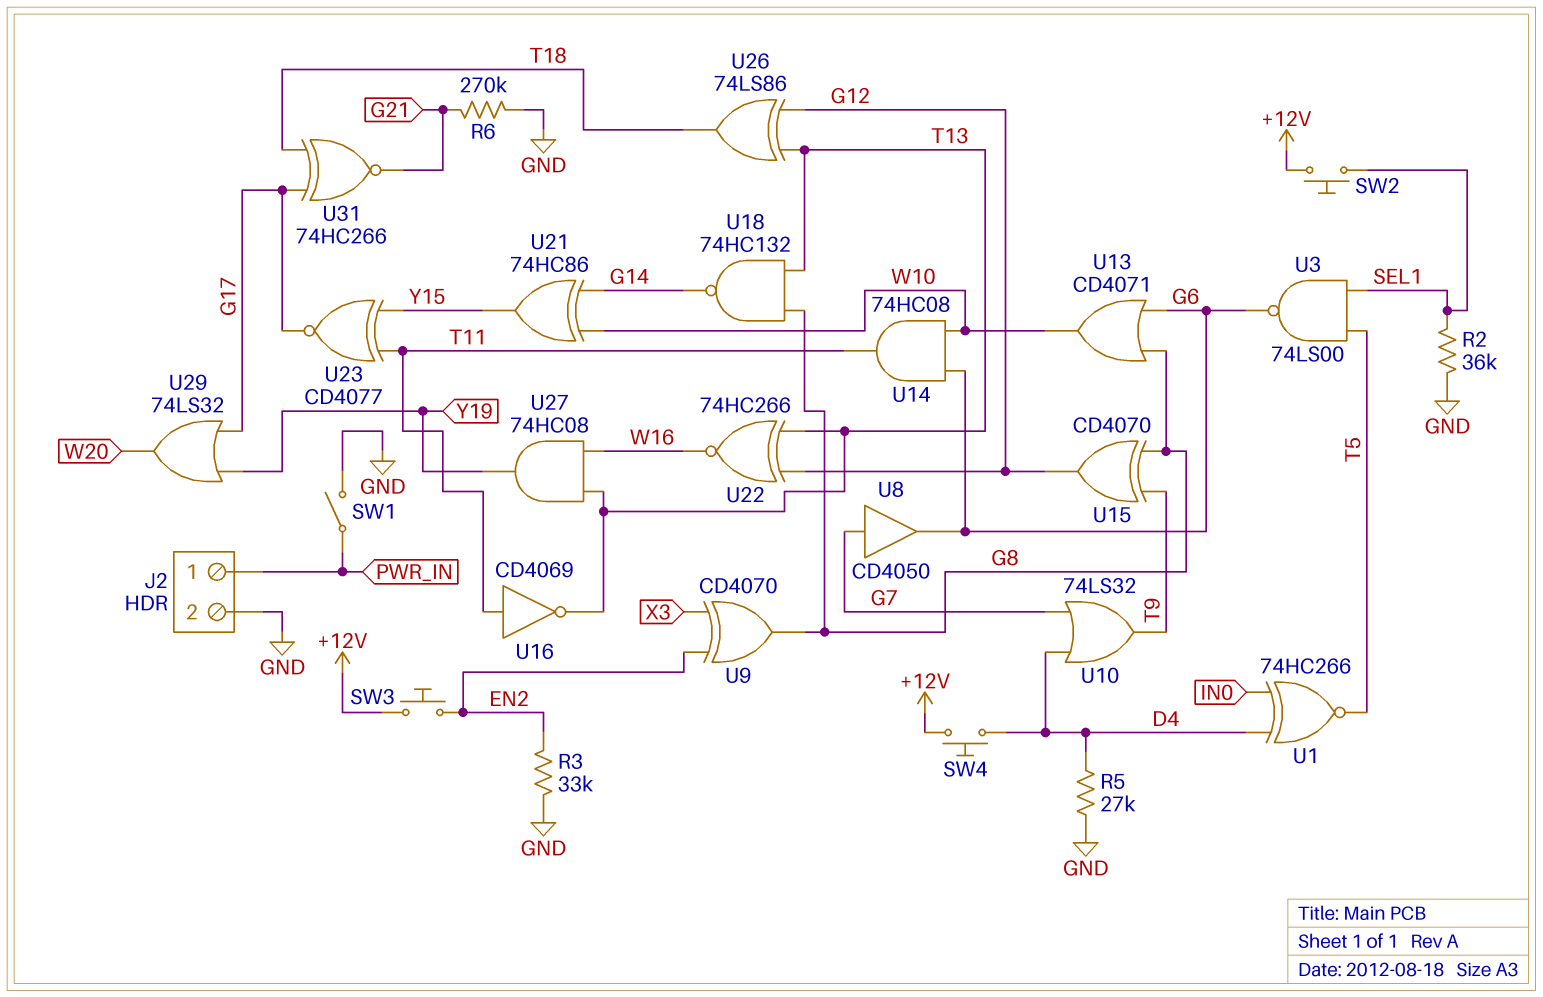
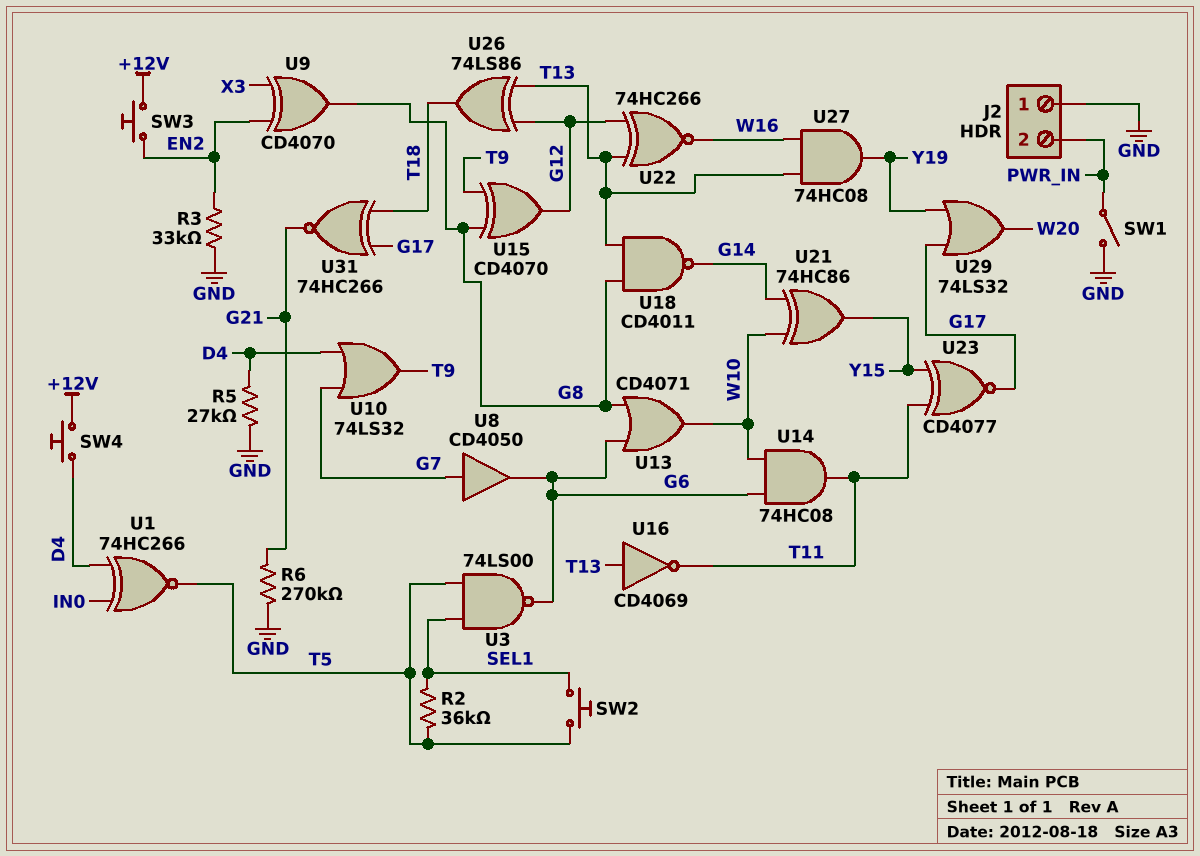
J2 pin 1: PWR_IN -> GND
J2 pin 2: GND -> PWR_IN
R2: 36k (GND, SEL1) -> 36k (SEL1, T5)
SW2: button (+12V, SEL1) -> button (SEL1, T5)
U16: NOT CD4069 (in T11, out T13) -> NOT CD4069 (in T13, out T11)
U18: NAND 74HC132 (in G8, in T13, out G14) -> NAND CD4011 (in G8, in T13, out G14)

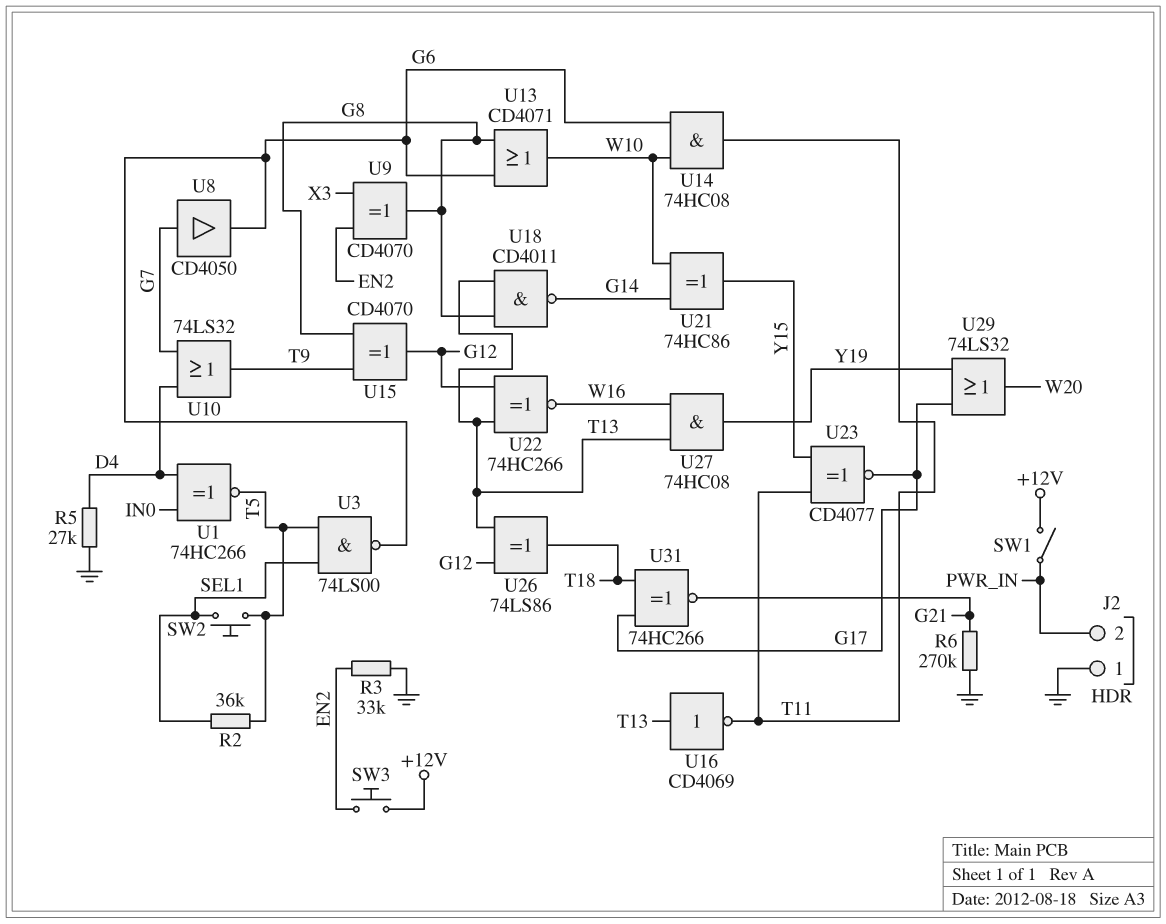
SW1: switch (GND, PWR_IN) -> switch (+12V, PWR_IN)
SW4: button (+12V, D4) -> none

